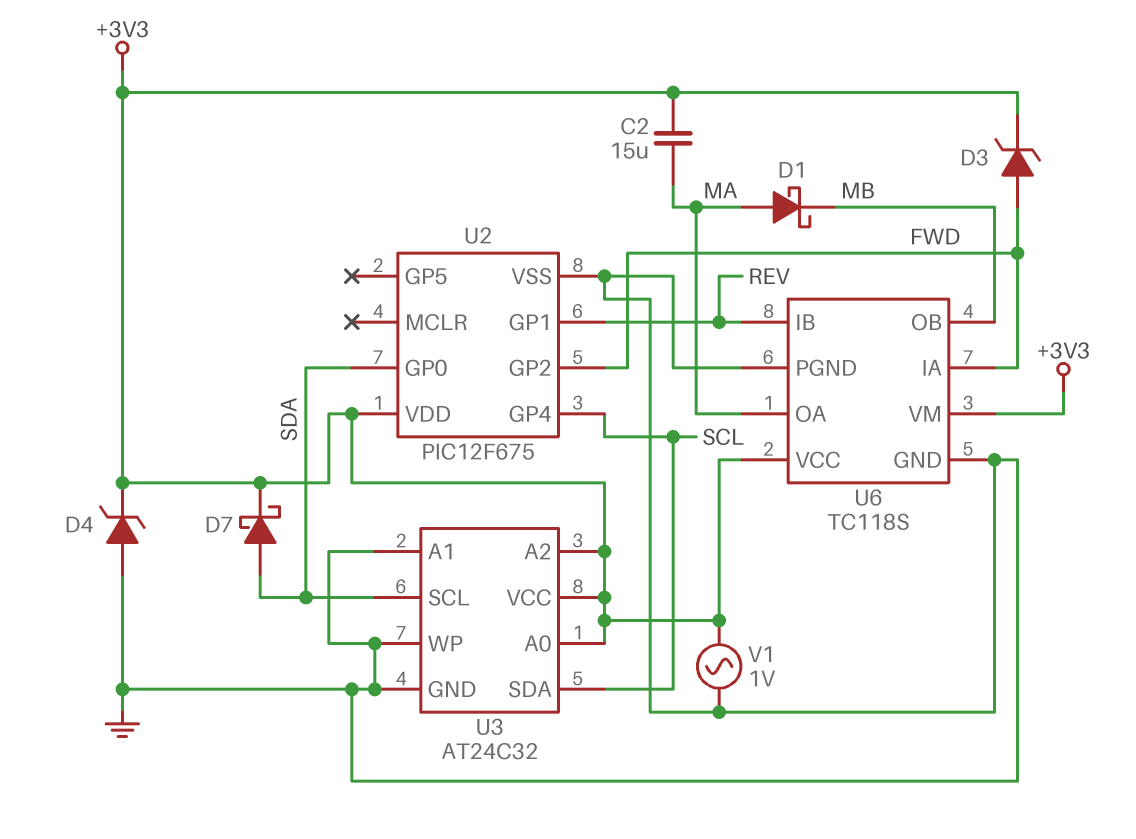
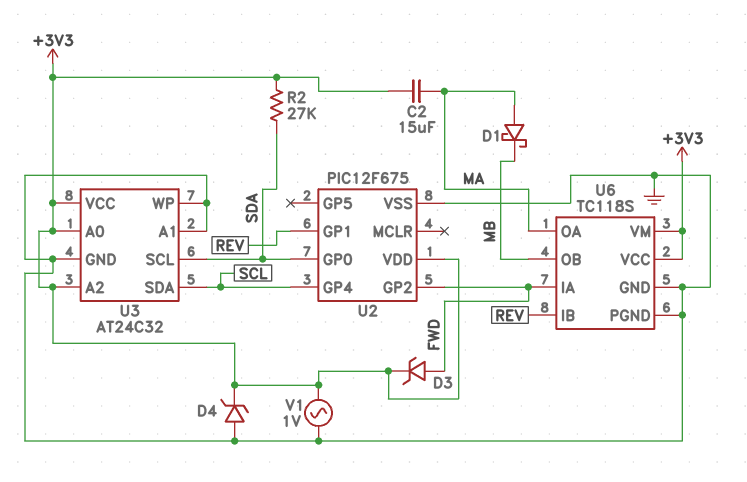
D7: schottky (A SDA, K +3V3) -> none
R2: none -> 27k (+3V3, SDA)

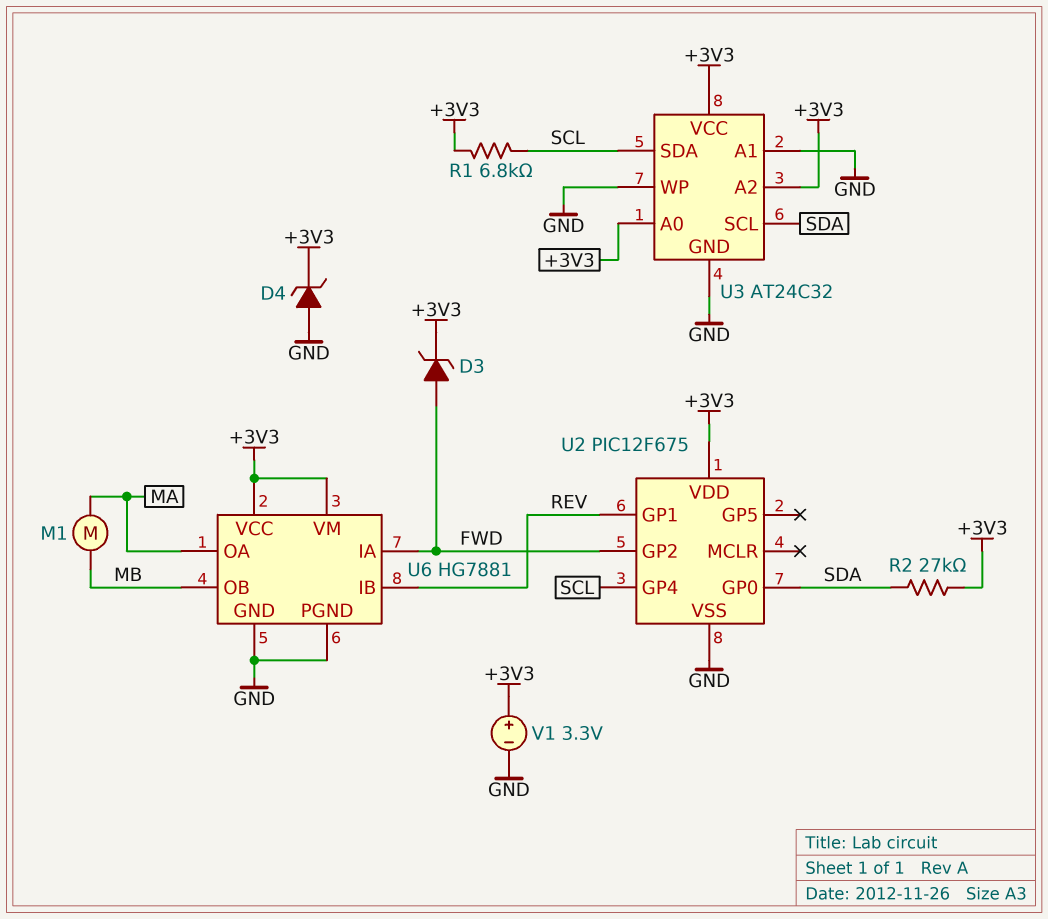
C2: 15uF (+3V3, MA) -> none
D1: schottky (A MA, K MB) -> none
M1: none -> motor (MA, MB)
R1: none -> 6.8k (+3V3, SCL)
U6: TC118S -> HG7881
V1: AC 1V (+3V3, GND) -> 3.3V (plus +3V3, minus GND)

